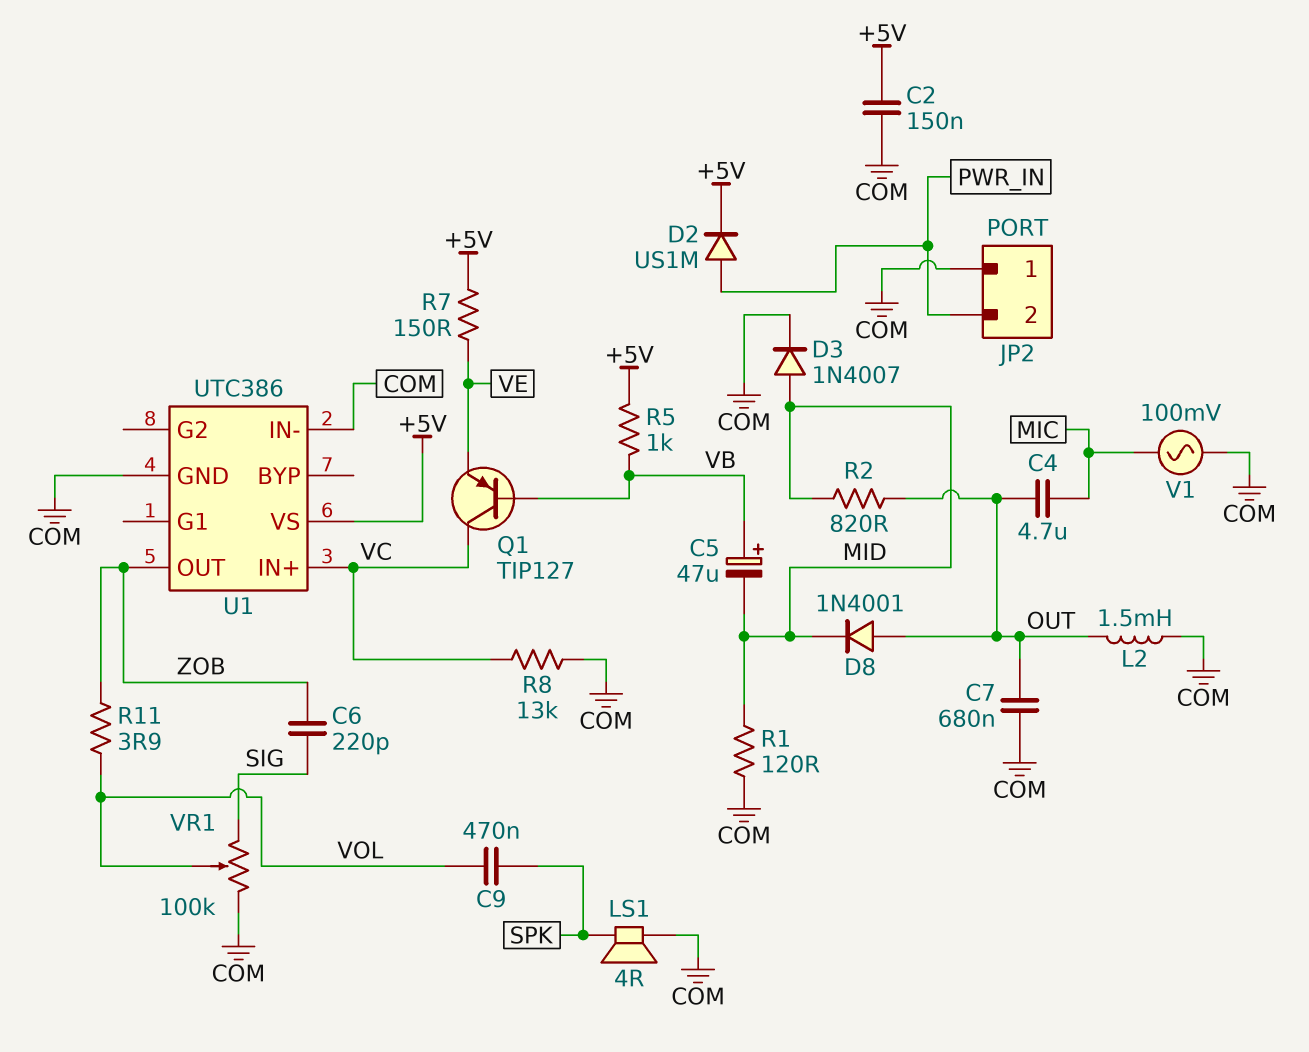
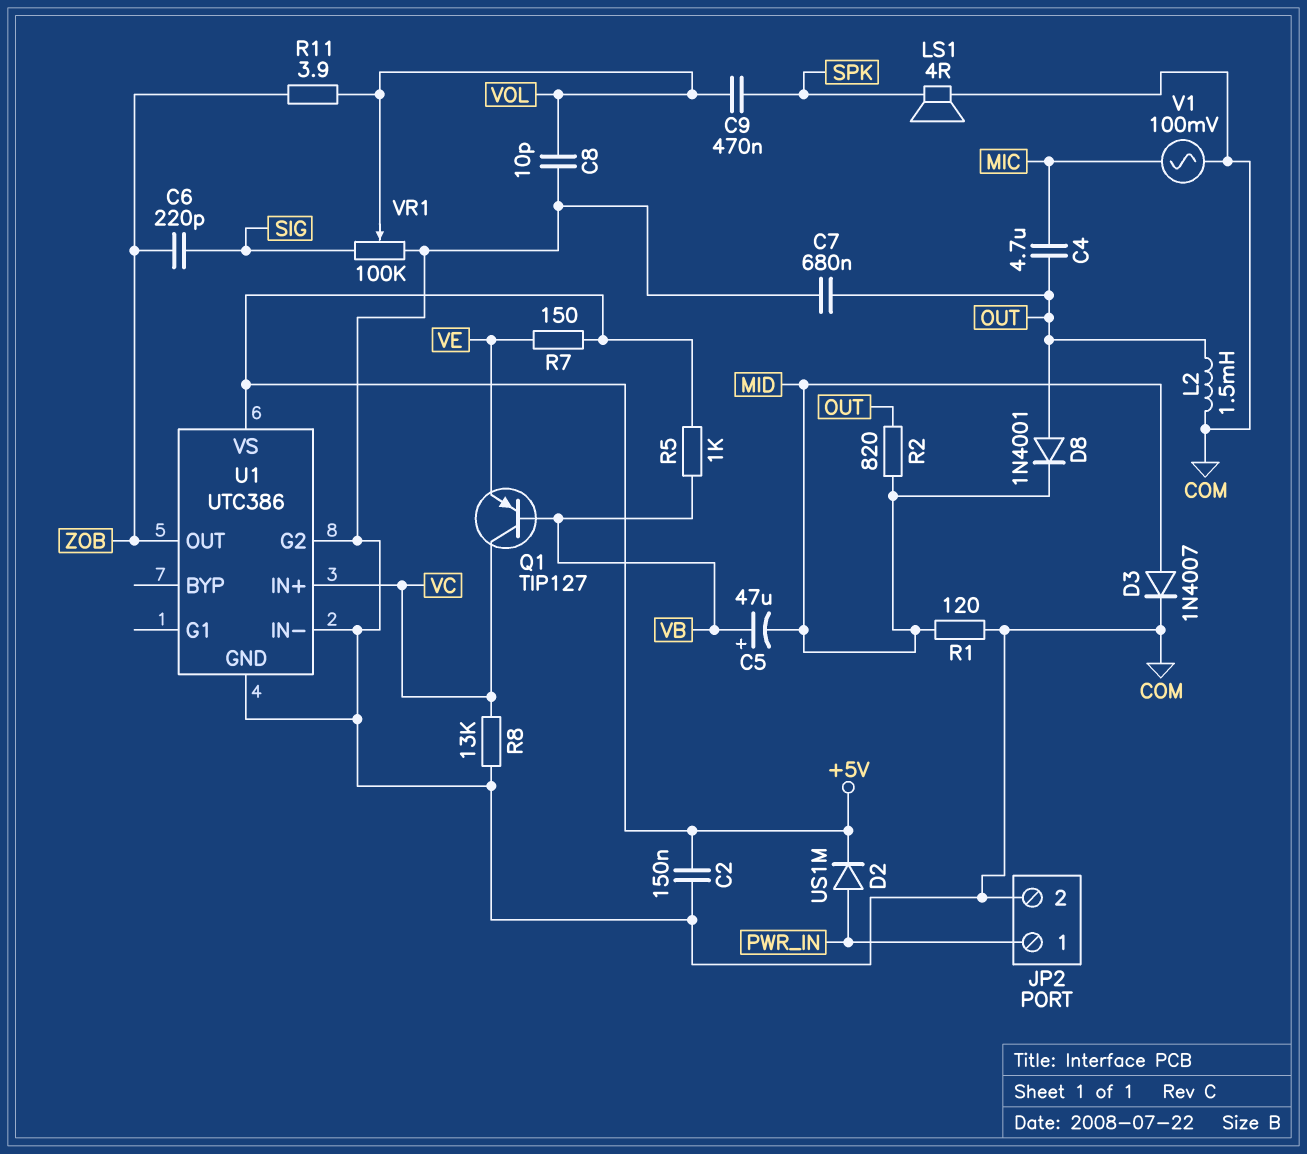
C8: none -> 10pF (COM, VOL)
JP2 pin 1: COM -> PWR_IN
JP2 pin 2: PWR_IN -> COM
U1 pin G2: none -> COM

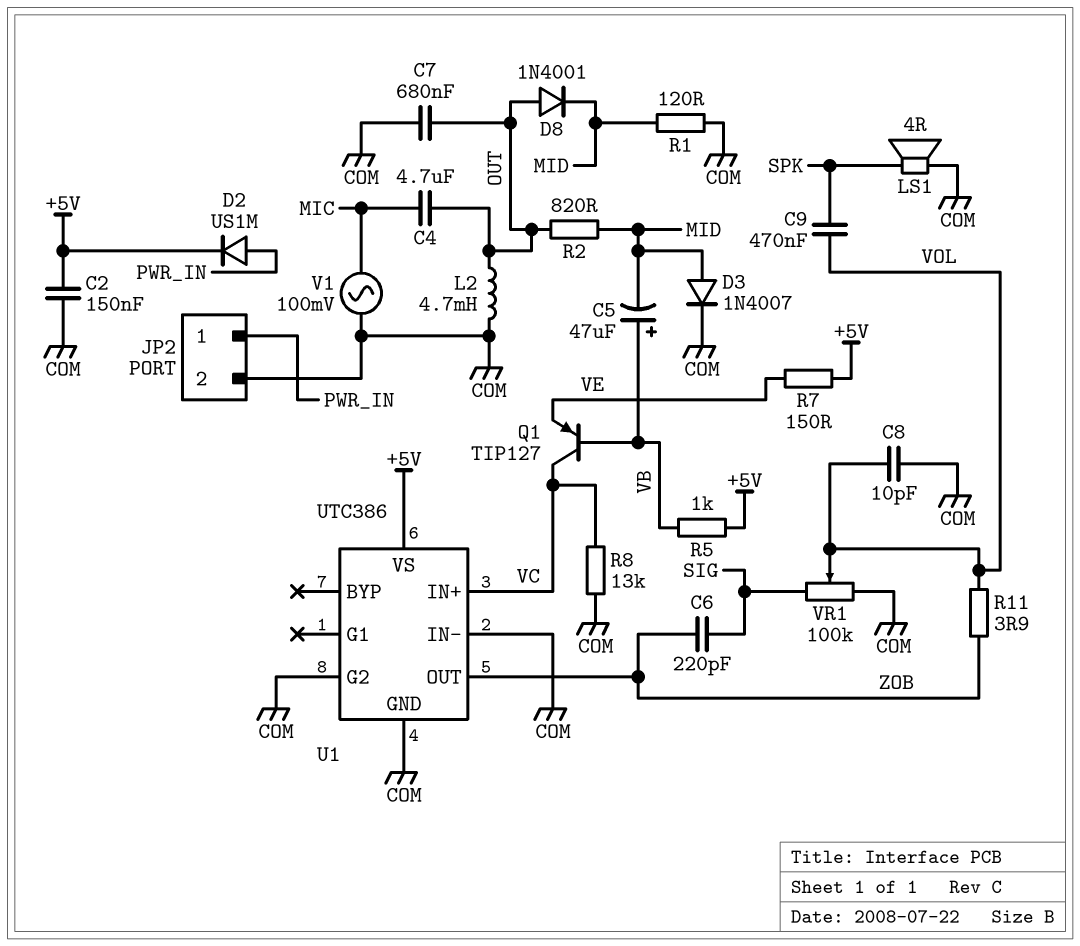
L2: 1.5mH (COM, OUT) -> 4.7mH (COM, OUT)

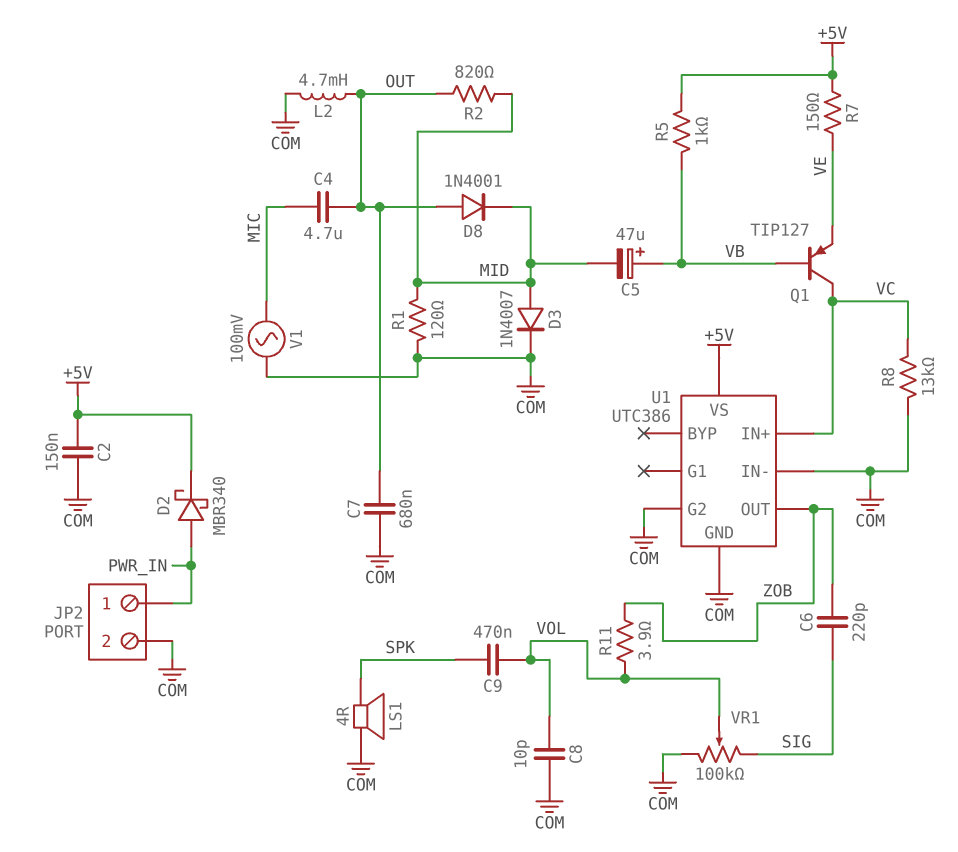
D2: diode US1M (A PWR_IN, K +5V) -> schottky MBR340 (A PWR_IN, K +5V)

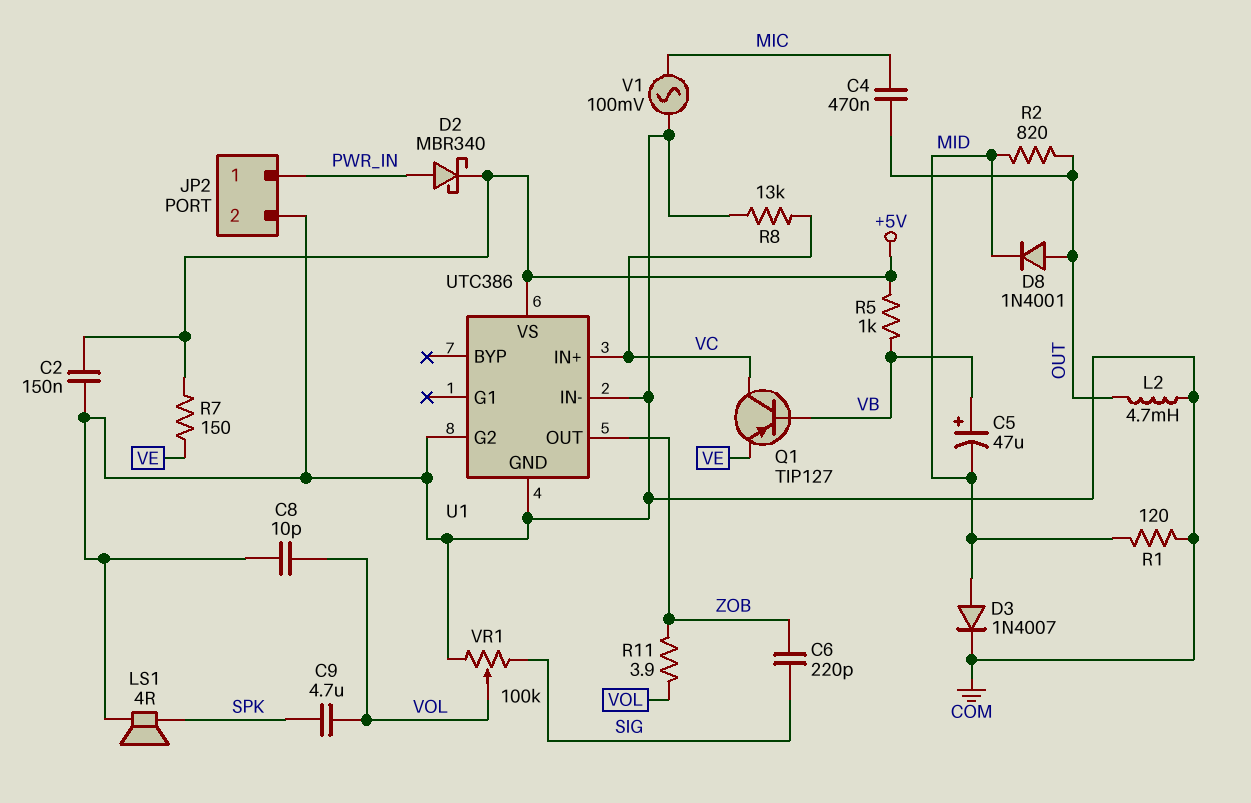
C4: 4.7uF (MIC, OUT) -> 470nF (MIC, OUT)
C7: 680nF (COM, OUT) -> none
C9: 470nF (SPK, VOL) -> 4.7uF (SPK, VOL)

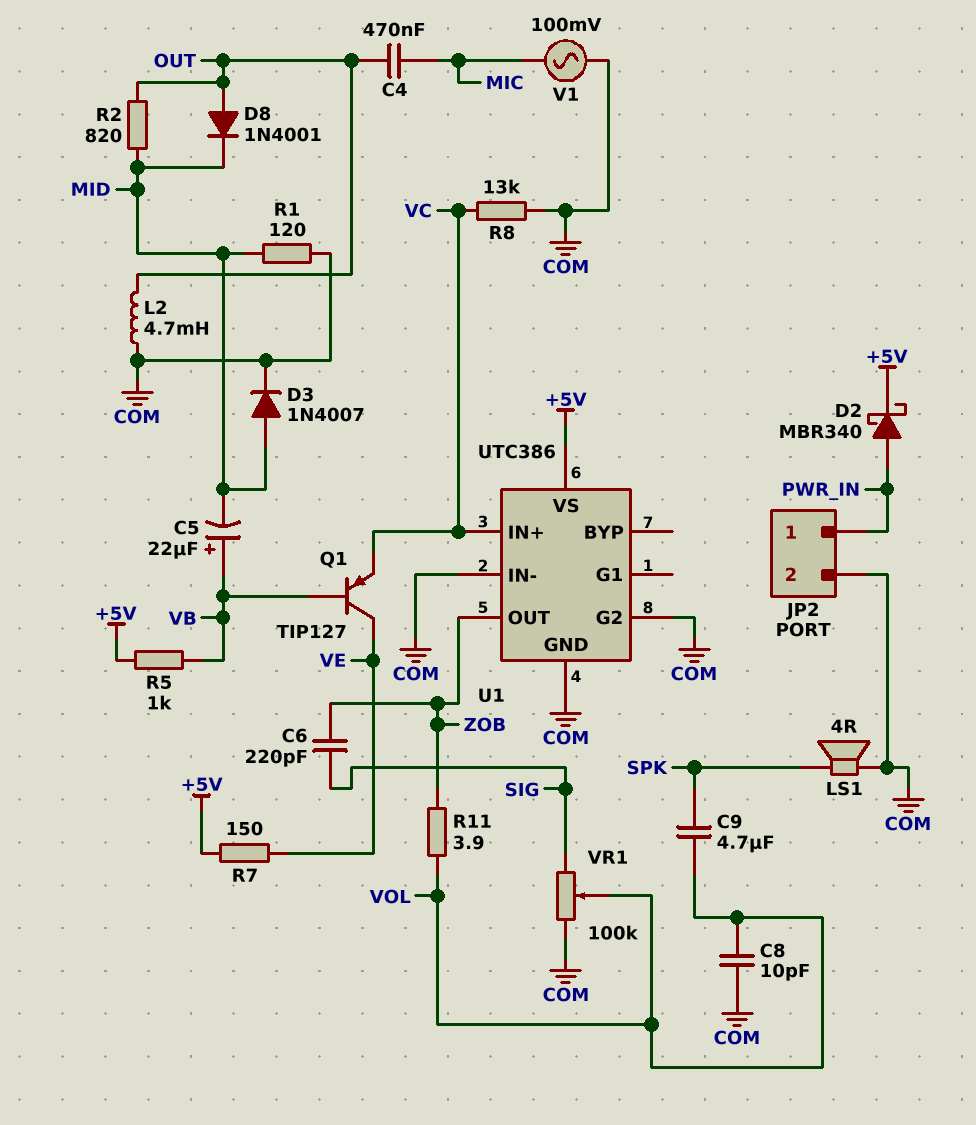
C2: 150nF (+5V, COM) -> none
C5: 47uF (plus VB, minus MID) -> 22uF (plus VB, minus MID)
Q1: PNP TIP127 (B VB, C VC, E VE) -> PNP TIP127 (B VB, C VE, E VC)

